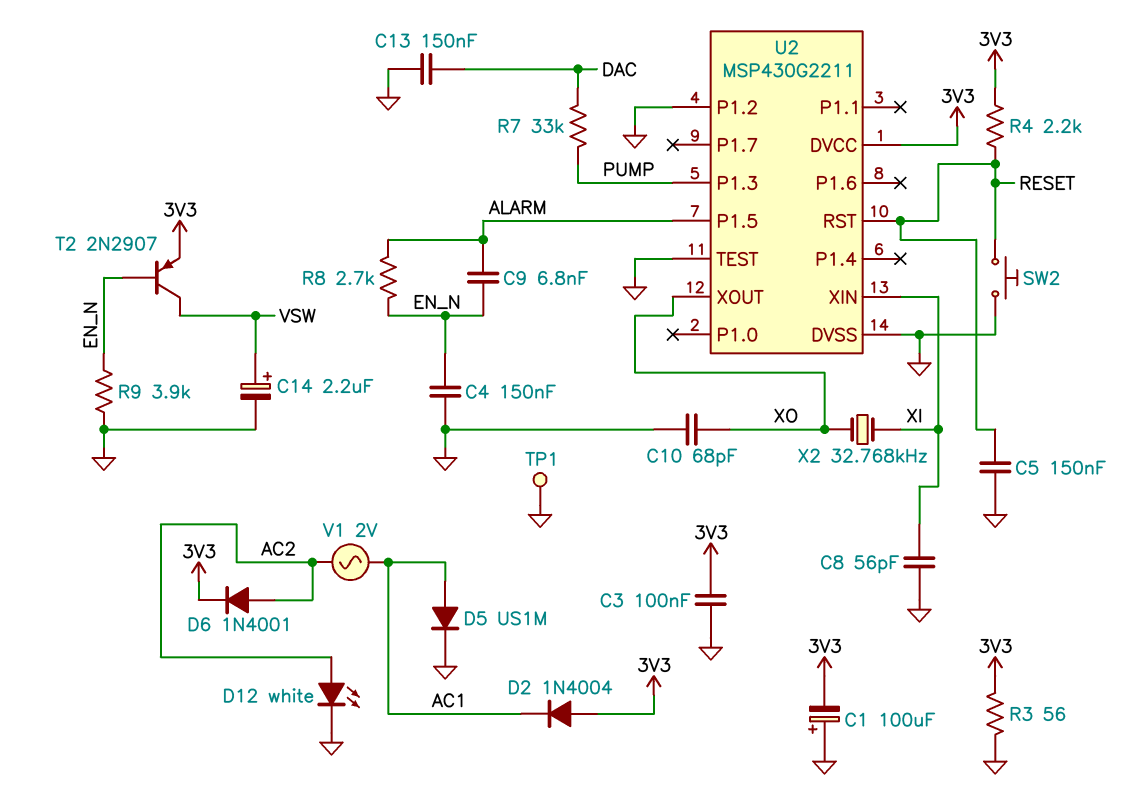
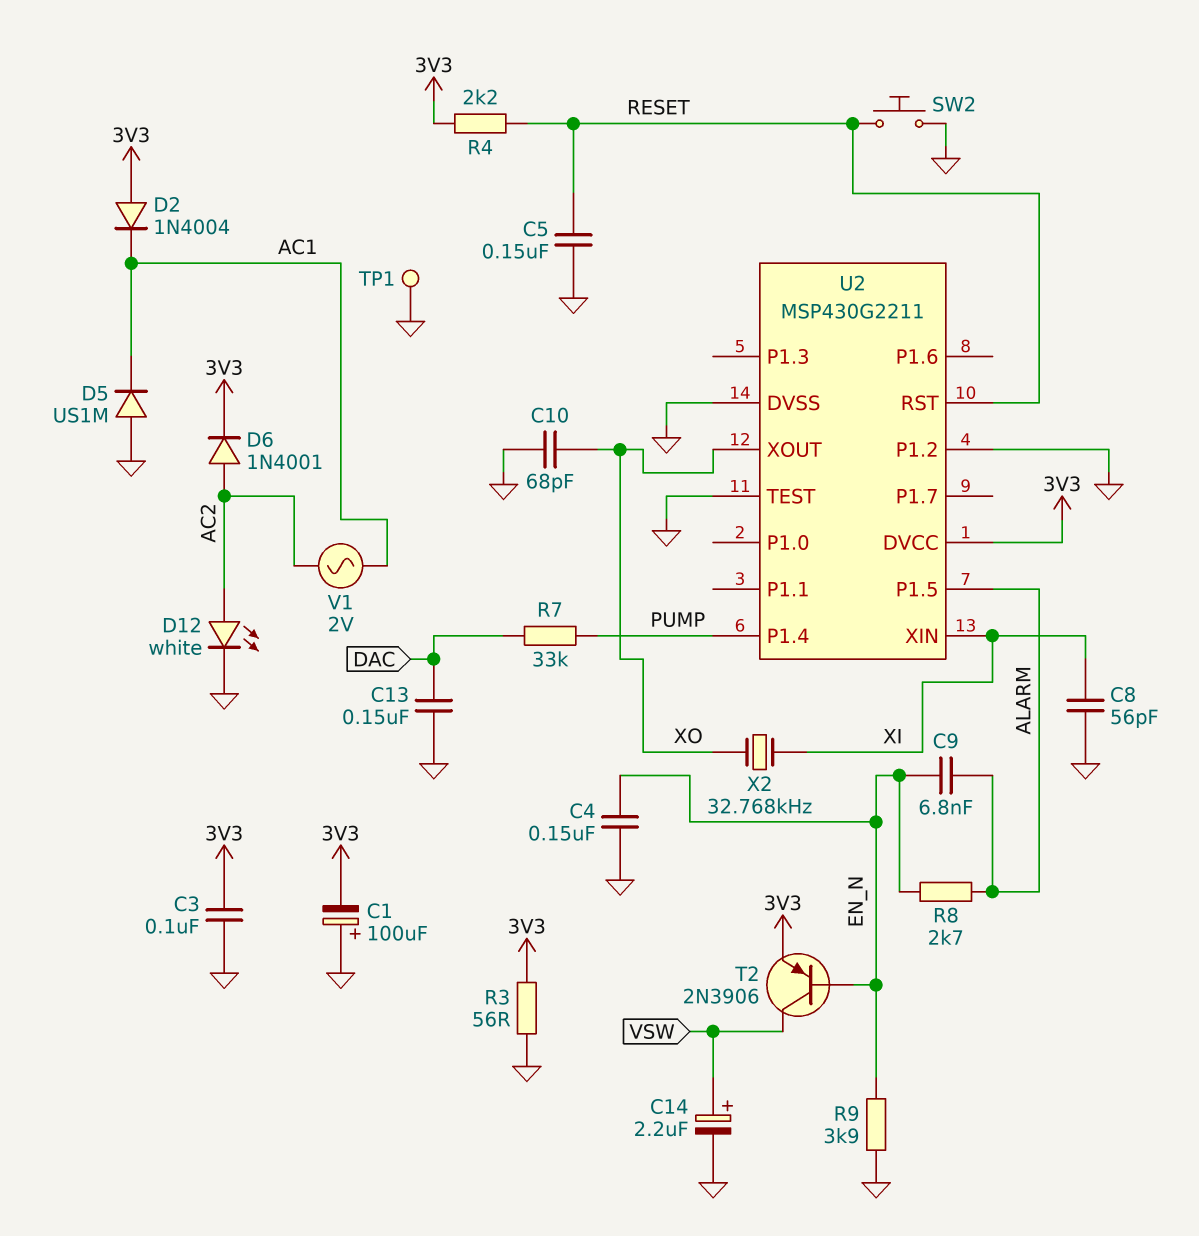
D5: diode US1M (A AC1, K GND) -> diode US1M (A GND, K AC1)
T2: PNP 2N2907 (B EN_N, C VSW, E 3V3) -> PNP 2N3906 (B EN_N, C VSW, E 3V3)
U2 pin P1.3: PUMP -> none
U2 pin P1.4: none -> PUMP

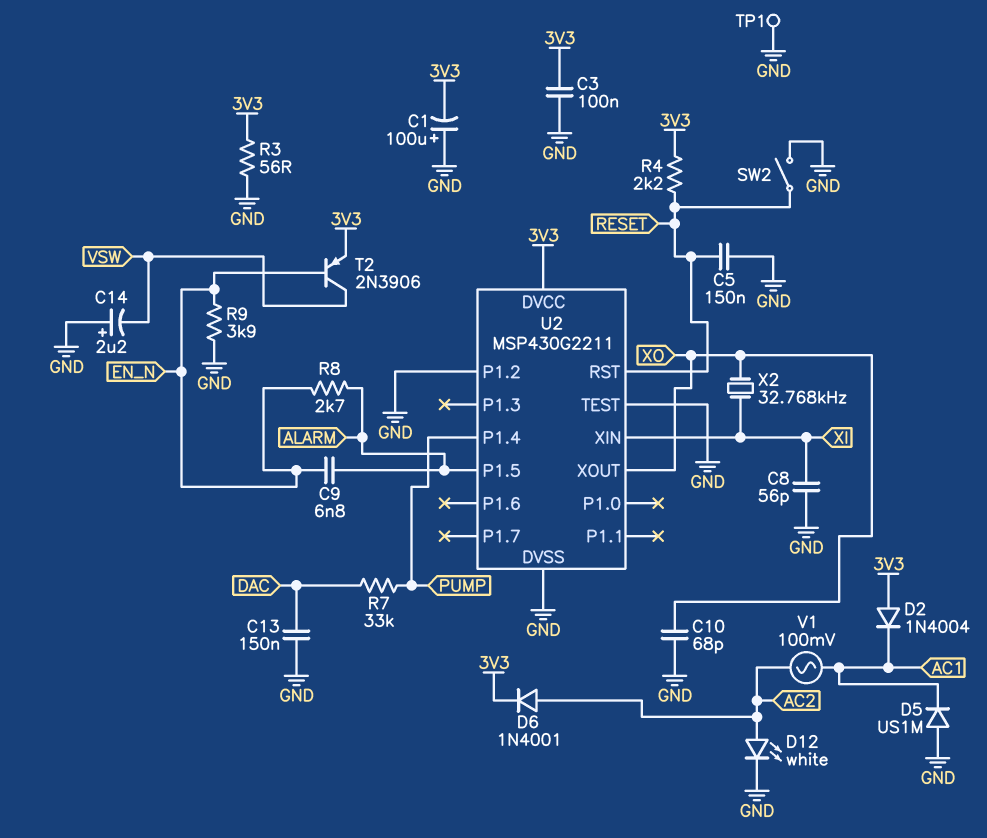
C4: 150nF (EN_N, GND) -> none
C14: 2.2uF (plus VSW, minus GND) -> 2.2uF (plus GND, minus VSW)
SW2: button (GND, RESET) -> switch (GND, RESET)
V1: AC 2V (AC1, AC2) -> AC 100mV (AC1, AC2)

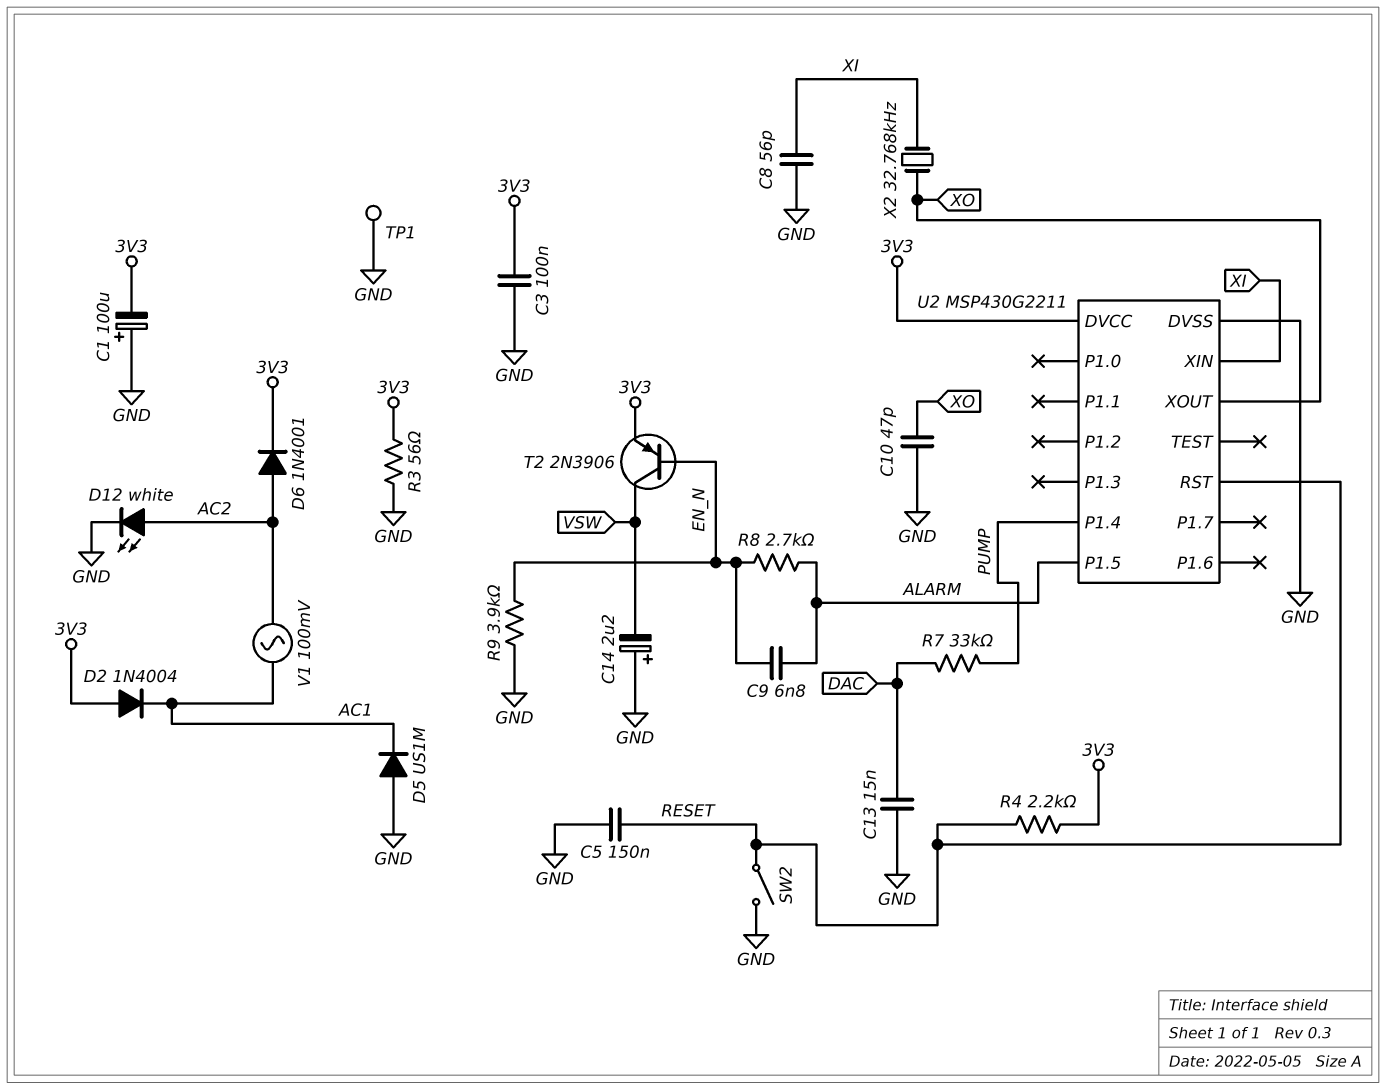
C10: 68pF (GND, XO) -> 47pF (GND, XO)
C13: 150nF (DAC, GND) -> 15nF (DAC, GND)
U2 pin P1.2: GND -> none
U2 pin TEST: GND -> none

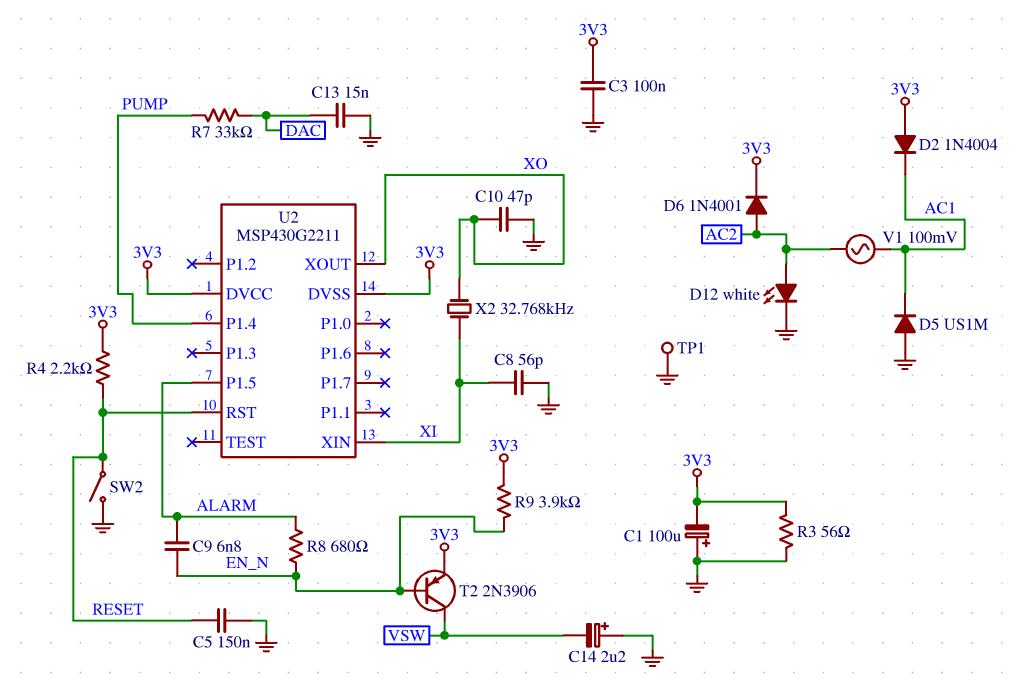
R8: 2.7k (ALARM, EN_N) -> 680 (ALARM, EN_N)
R9: 3.9k (EN_N, GND) -> 3.9k (3V3, EN_N)
U2 pin DVSS: GND -> 3V3

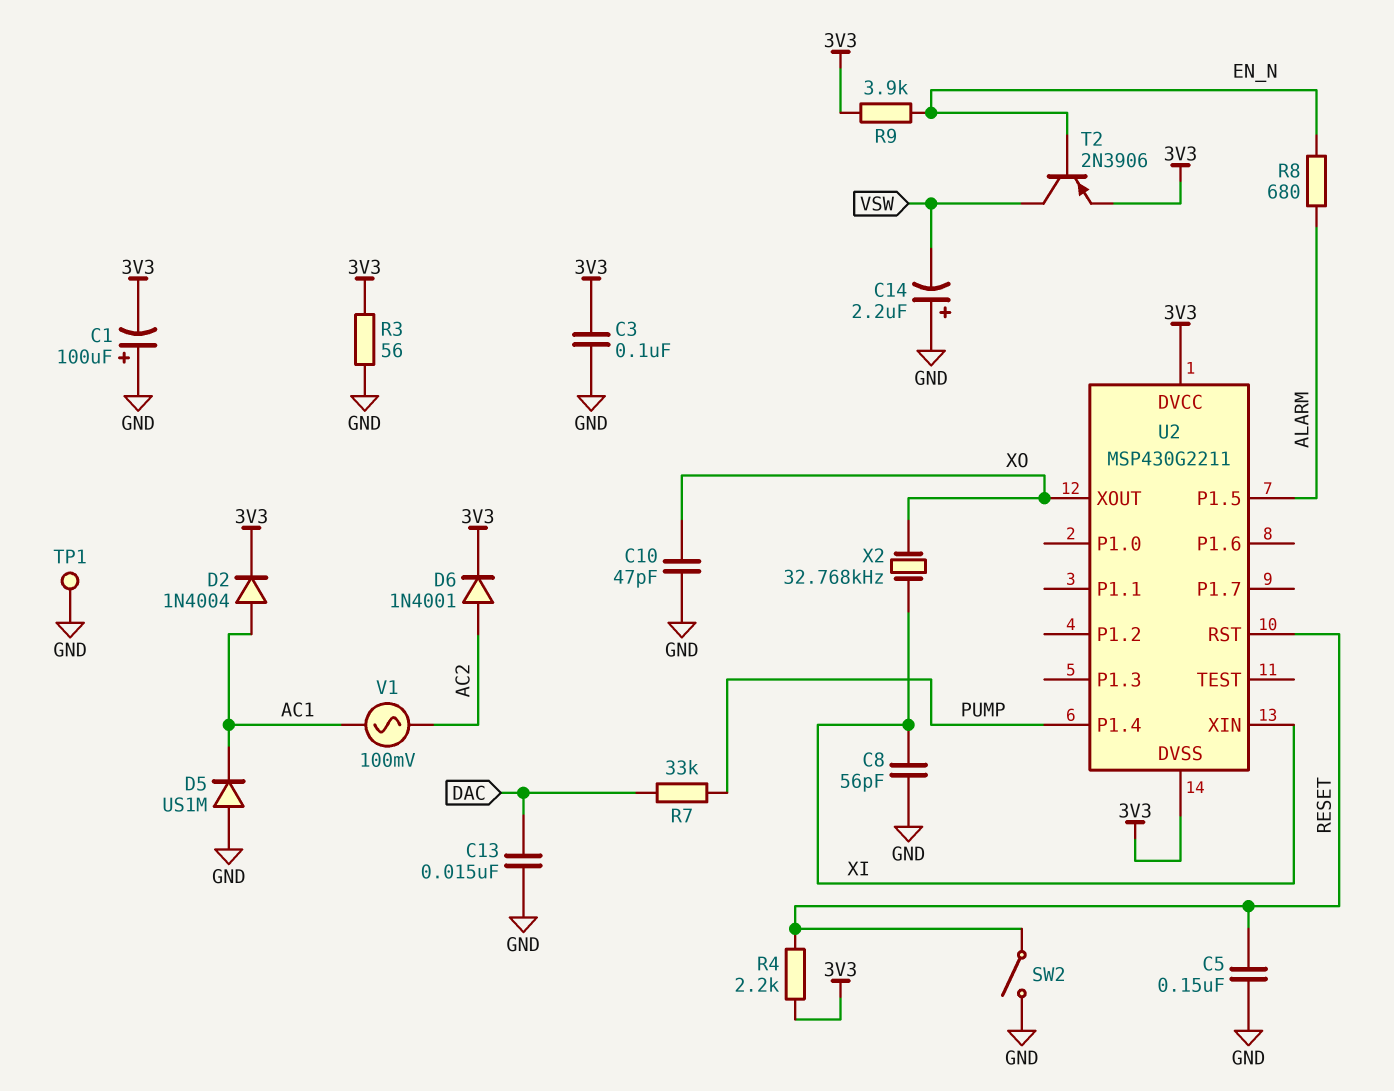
C9: 6.8nF (ALARM, EN_N) -> none
D2: diode 1N4004 (A 3V3, K AC1) -> diode 1N4004 (A AC1, K 3V3)
D12: LED white (A AC2, K GND) -> none

